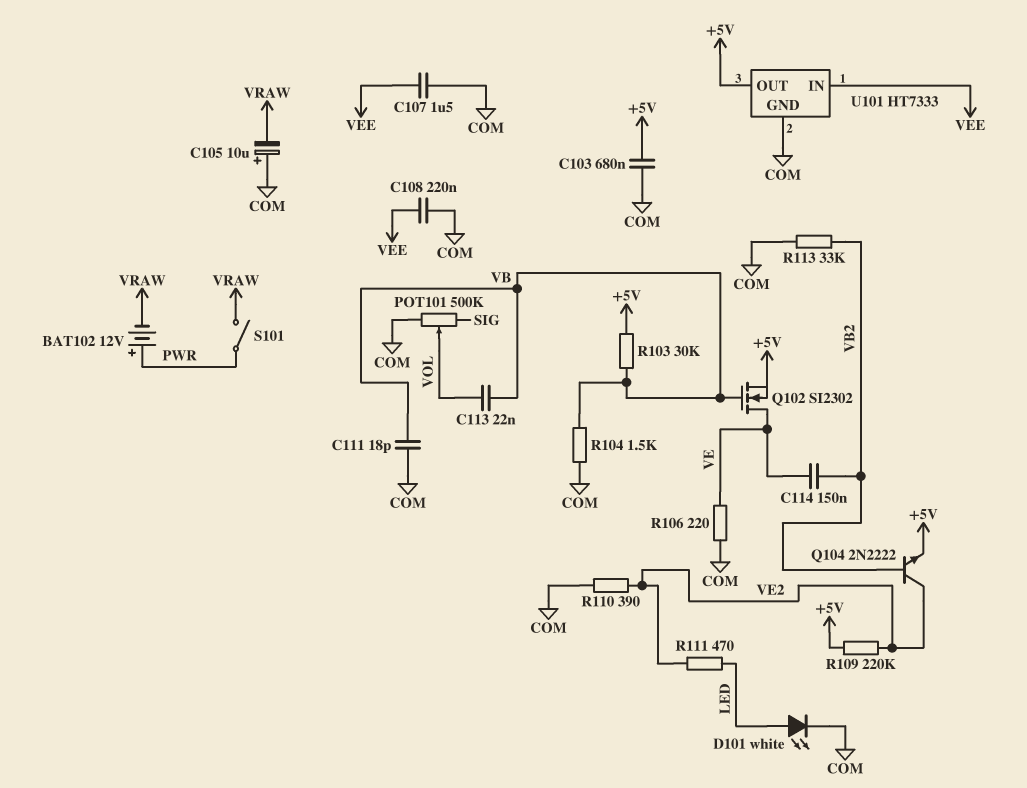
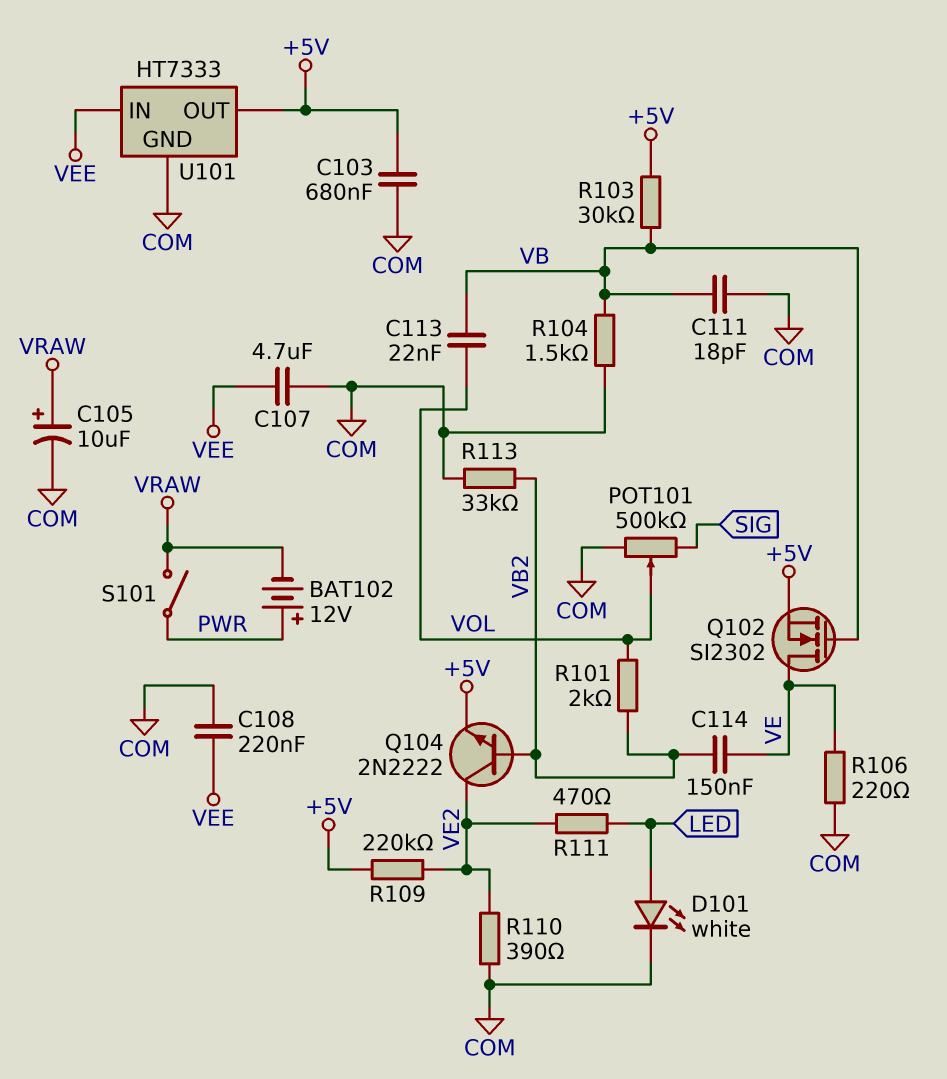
C105: 10uF (plus COM, minus VRAW) -> 10uF (plus VRAW, minus COM)
C107: 1.5uF (COM, VEE) -> 4.7uF (COM, VEE)
R101: none -> 2k (VB2, VOL)

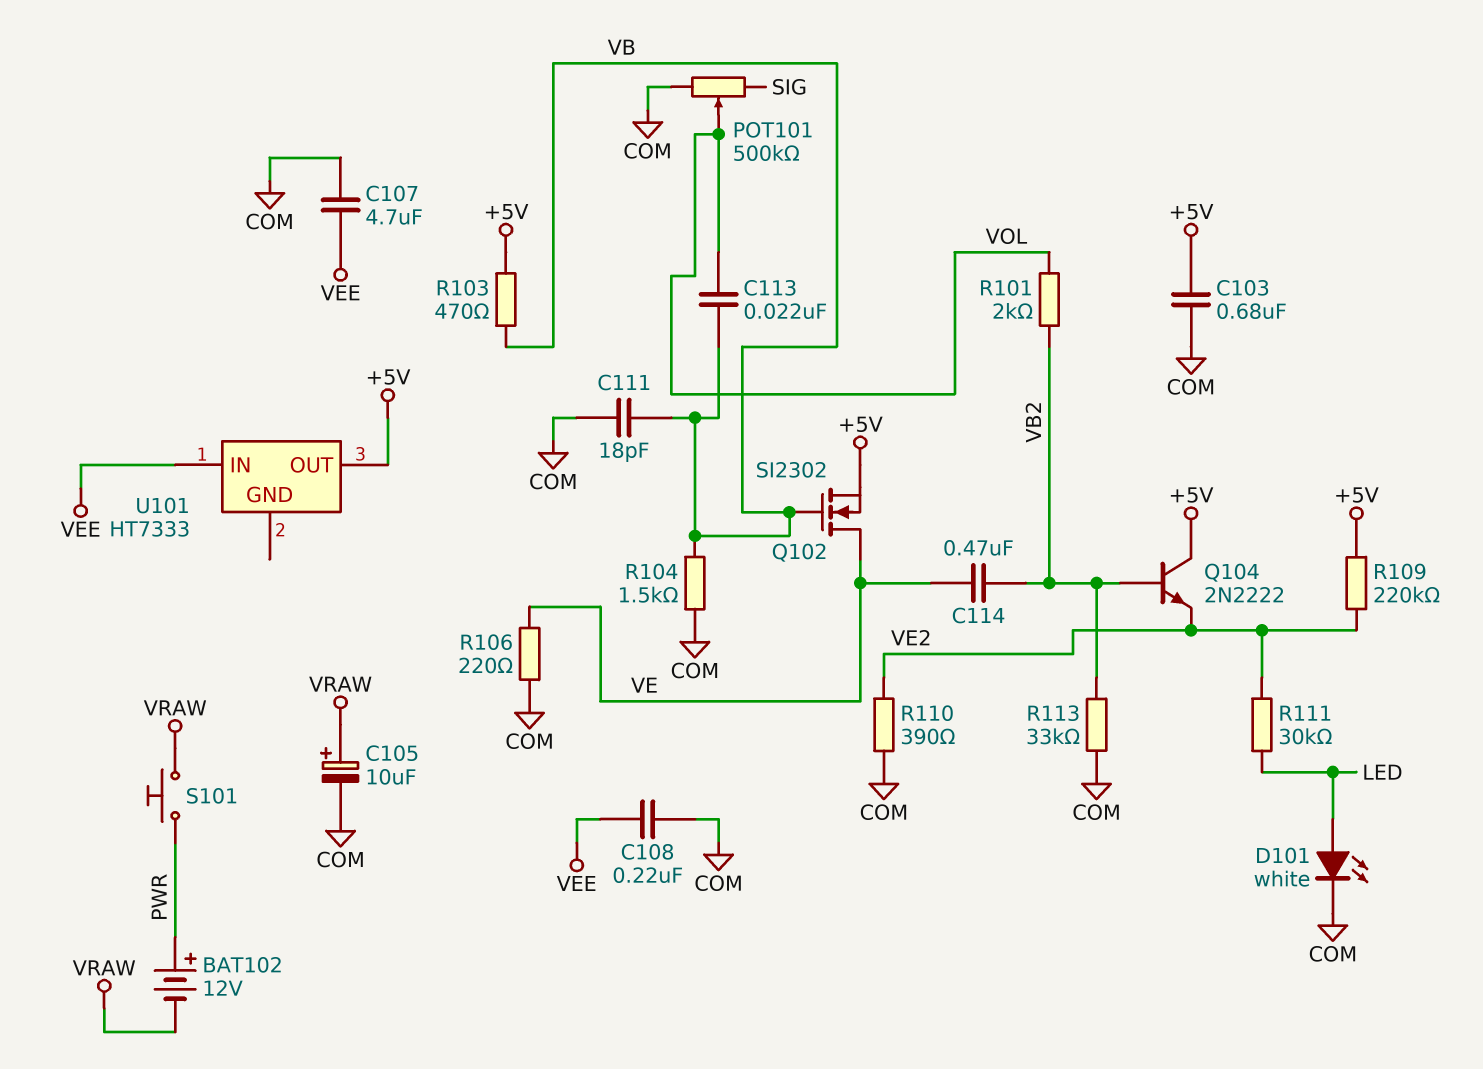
C114: 150nF (VB2, VE) -> 470nF (VB2, VE)
Q104: NPN 2N2222 (B VB2, C VE2, E +5V) -> NPN 2N2222 (B VB2, C +5V, E VE2)
R103: 30k (+5V, VB) -> 470 (+5V, VB)
R111: 470 (LED, VE2) -> 30k (LED, VE2)
S101: switch (PWR, VRAW) -> button (PWR, VRAW)
U101 pin GND: COM -> none

